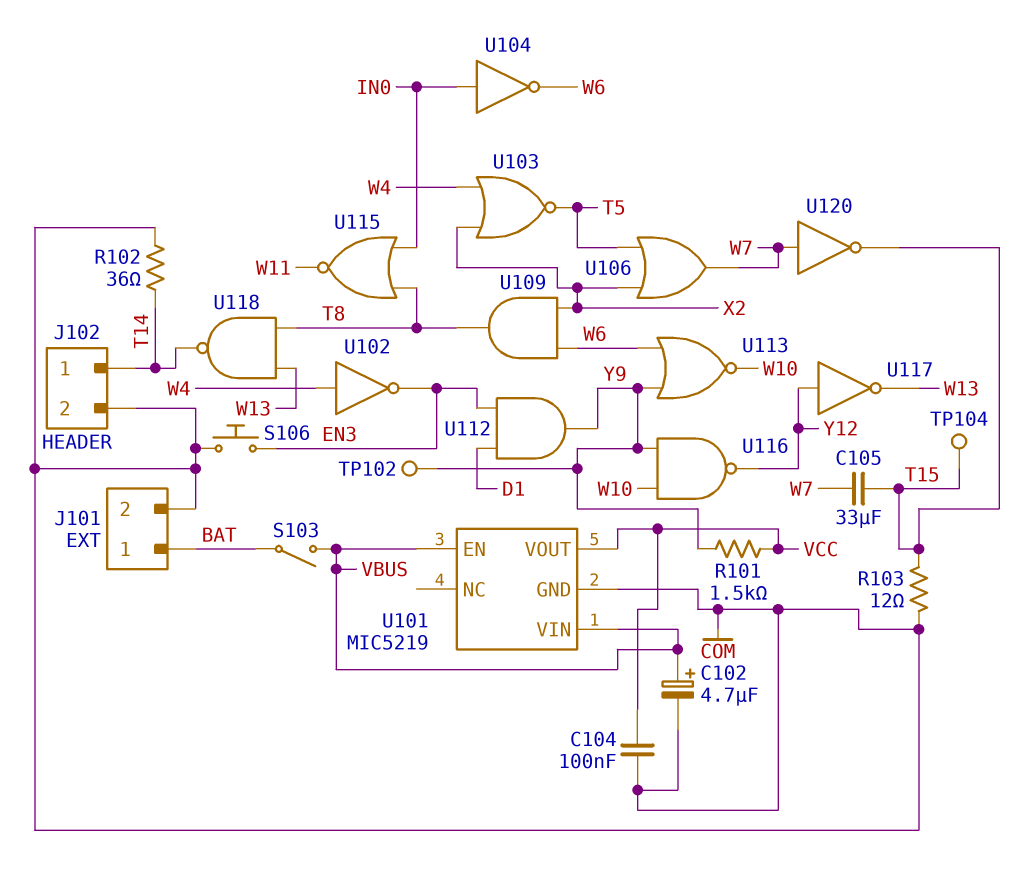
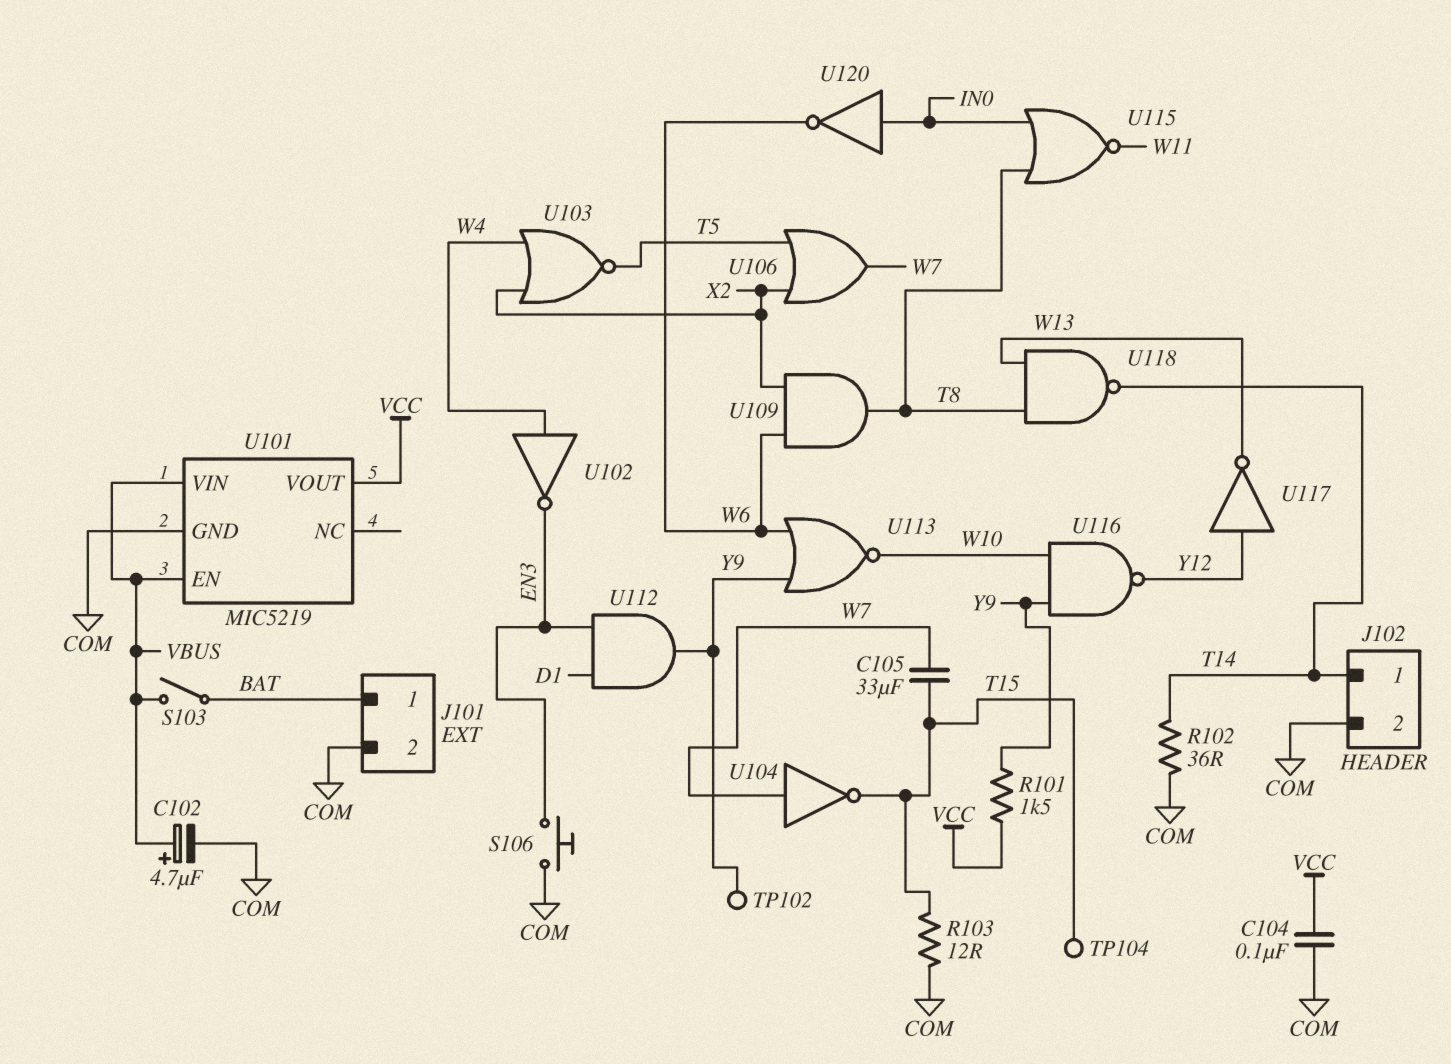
U104: NOT (in IN0, out W6) -> NOT (in W7, out T15)
U120: NOT (in W7, out T15) -> NOT (in IN0, out W6)

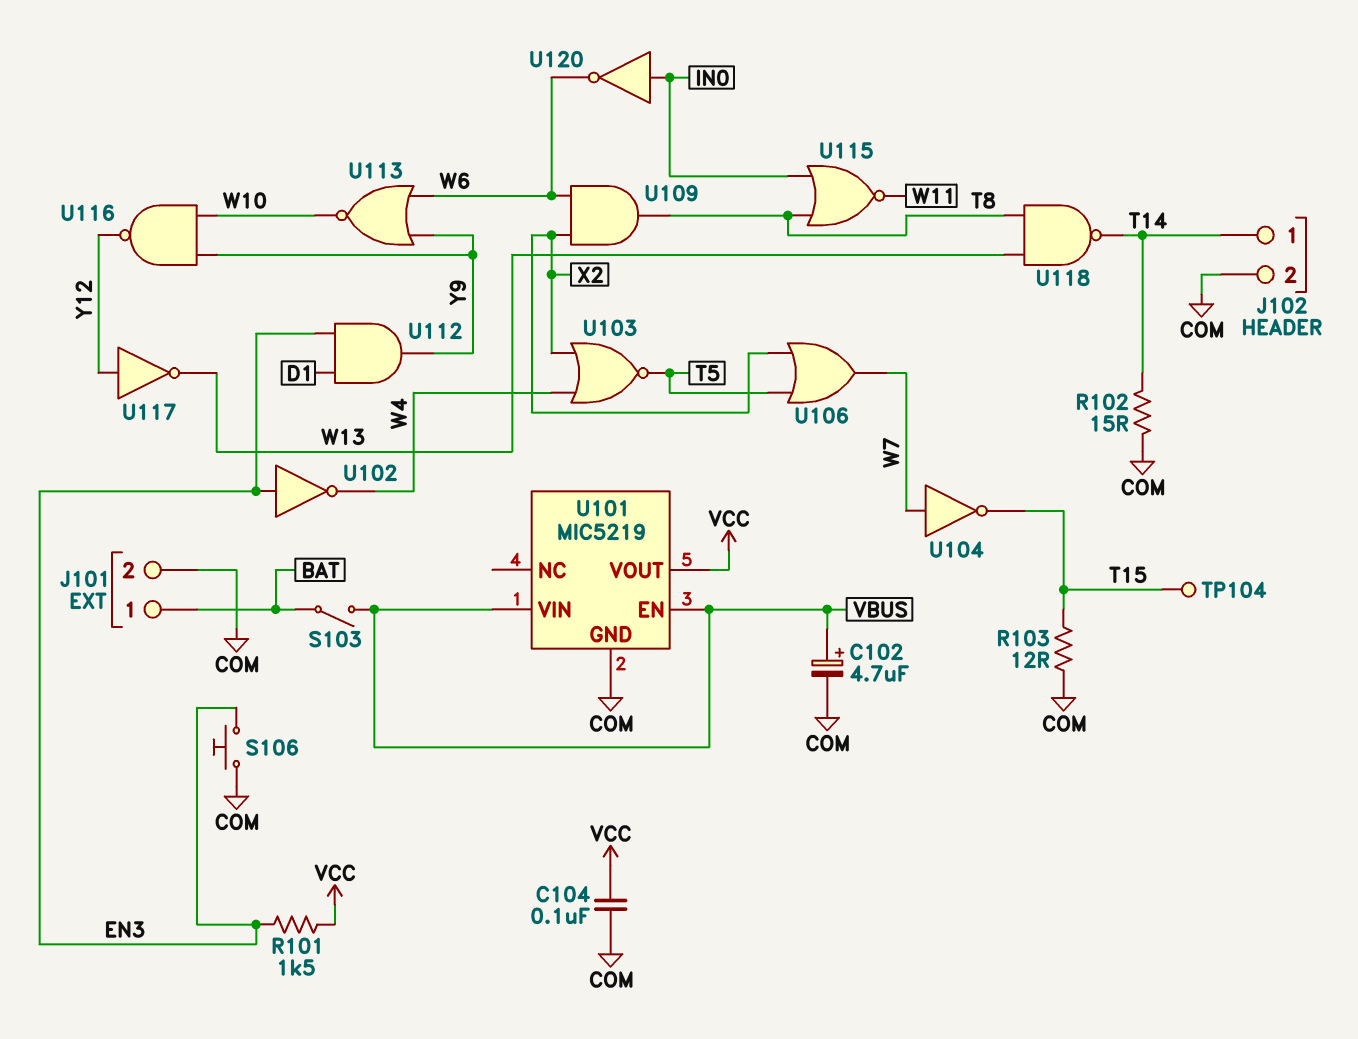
C105: 33uF (T15, W7) -> none
R101: 1.5k (VCC, Y9) -> 1.5k (EN3, VCC)
R102: 36 (COM, T14) -> 15 (COM, T14)
TP102: test point (Y9) -> none
U102: NOT (in W4, out EN3) -> NOT (in EN3, out W4)

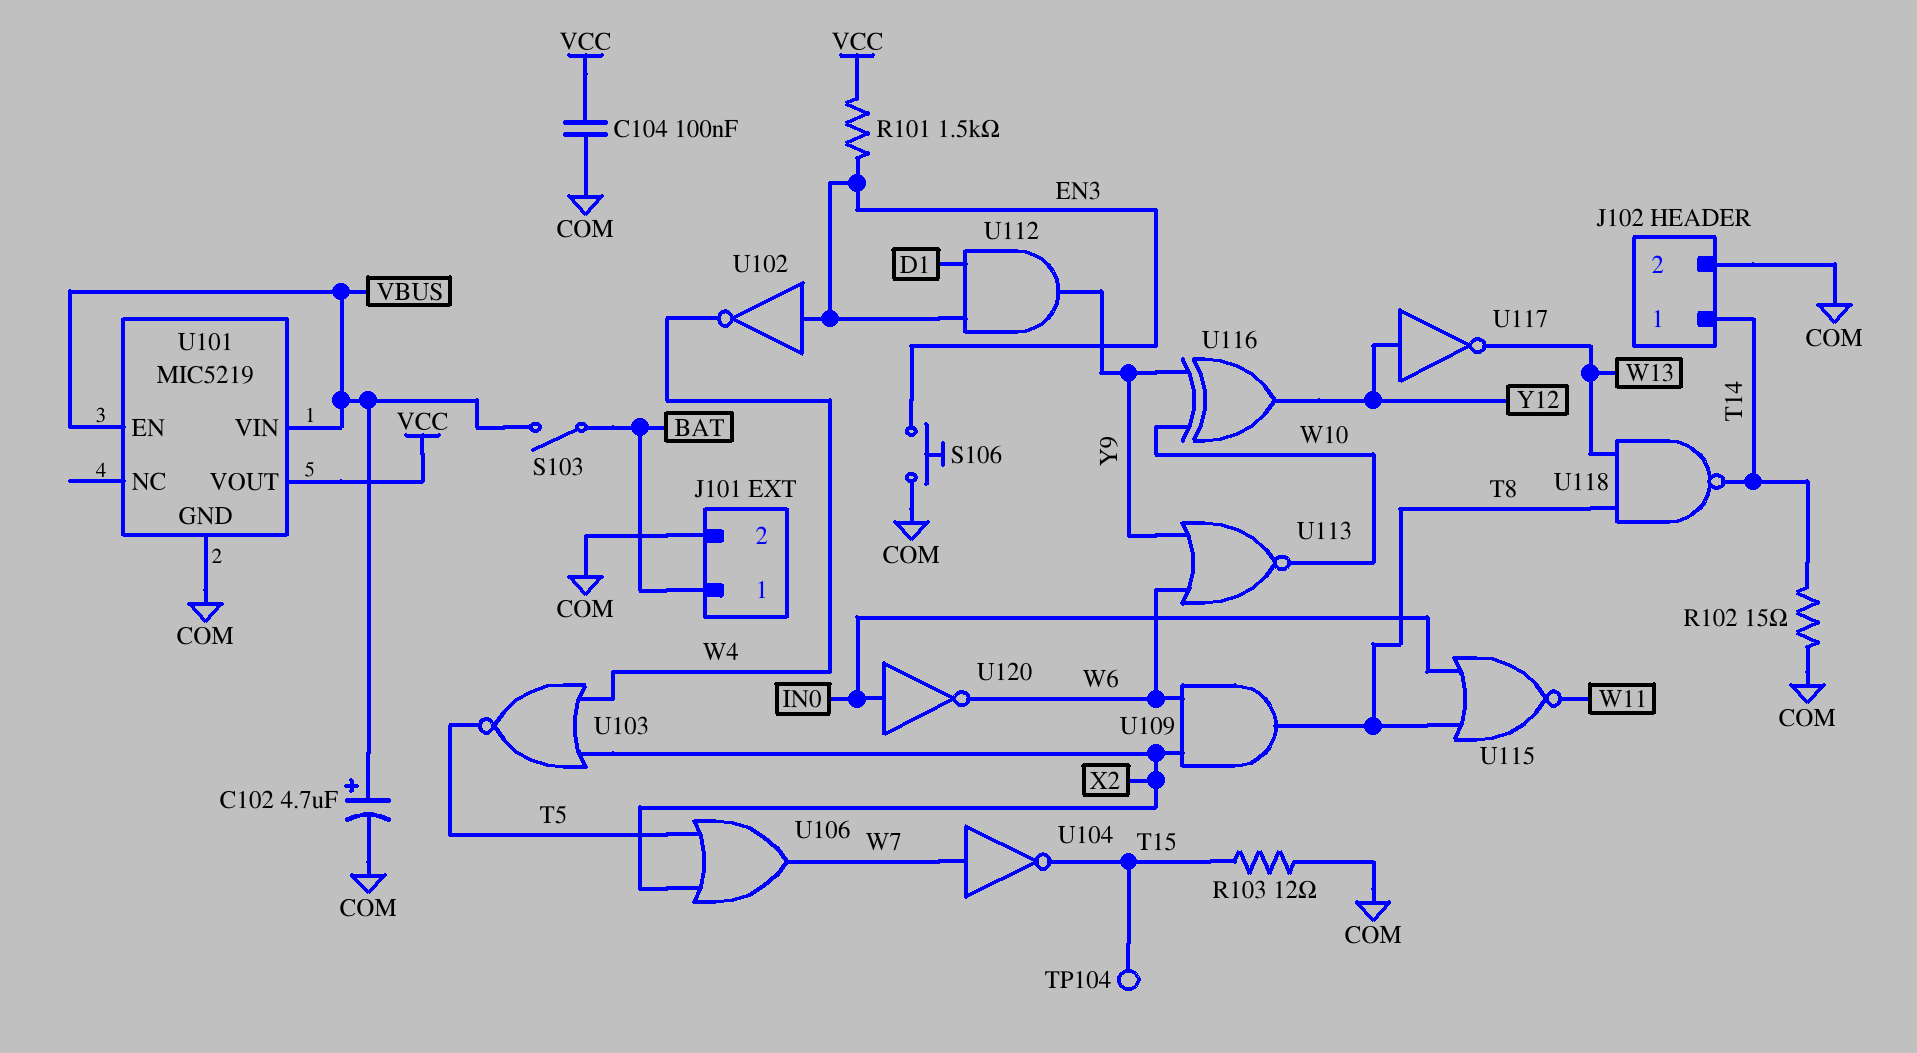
U116: NAND (in W10, in Y9, out Y12) -> XOR (in W10, in Y9, out Y12)

